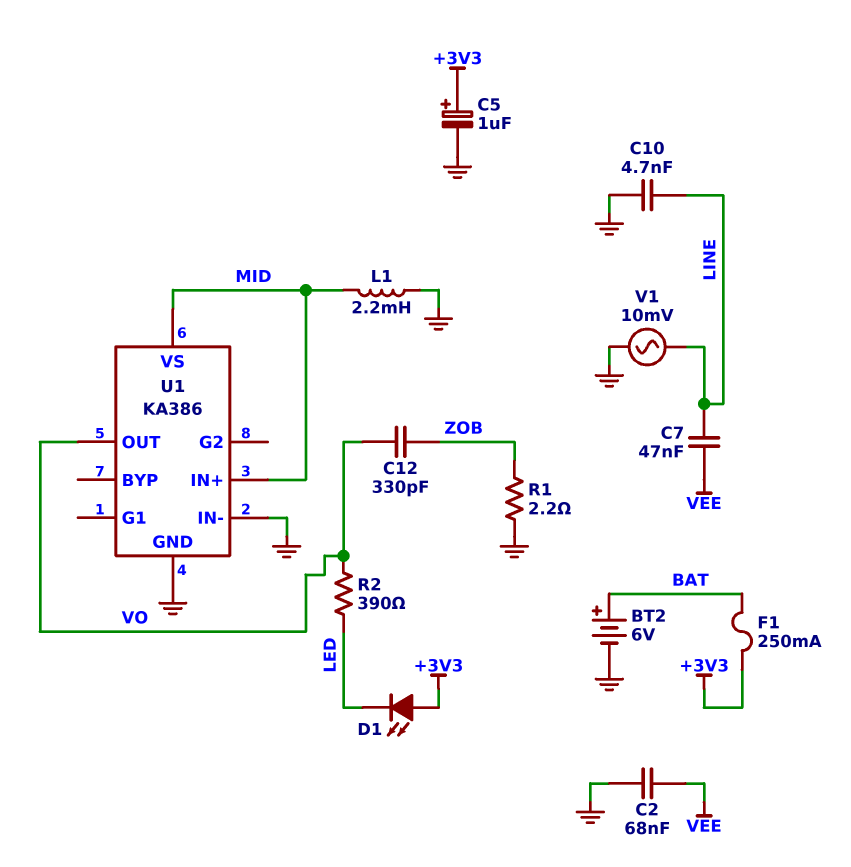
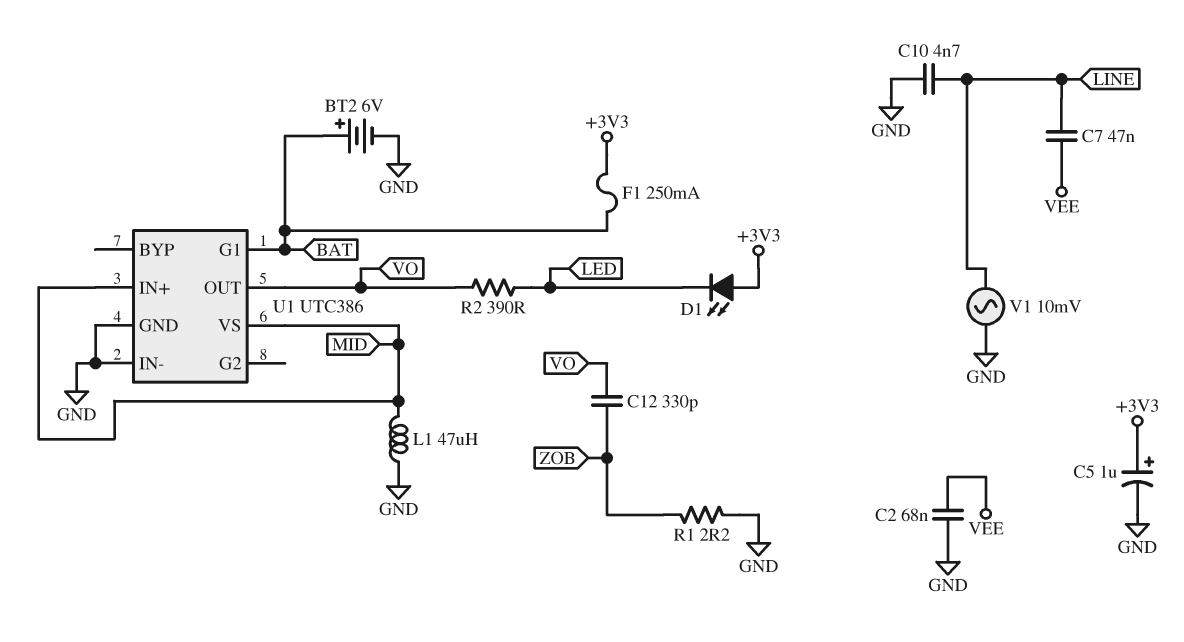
L1: 2.2mH (GND, MID) -> 47uH (GND, MID)
U1: KA386 -> UTC386
U1 pin G1: none -> BAT

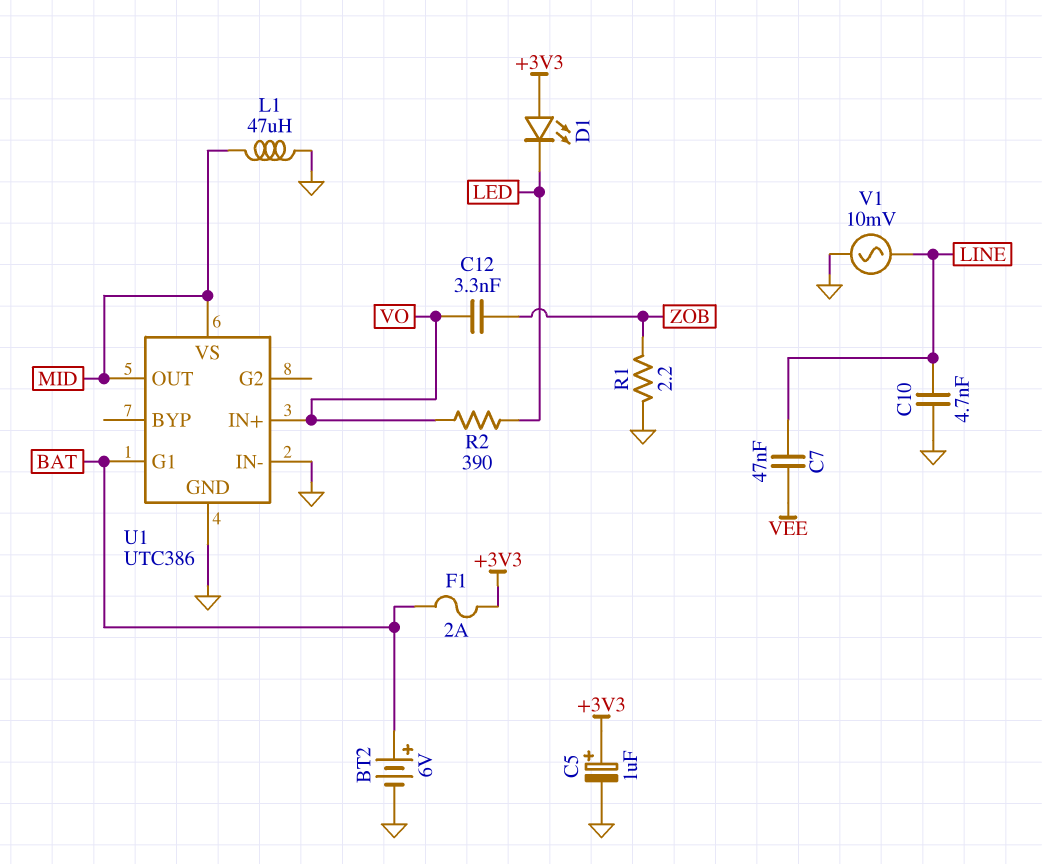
C2: 68nF (GND, VEE) -> none
C12: 330pF (VO, ZOB) -> 3.3nF (VO, ZOB)
F1: 250mA (+3V3, BAT) -> 2A (+3V3, BAT)
U1 pin IN+: MID -> VO
U1 pin OUT: VO -> MID

